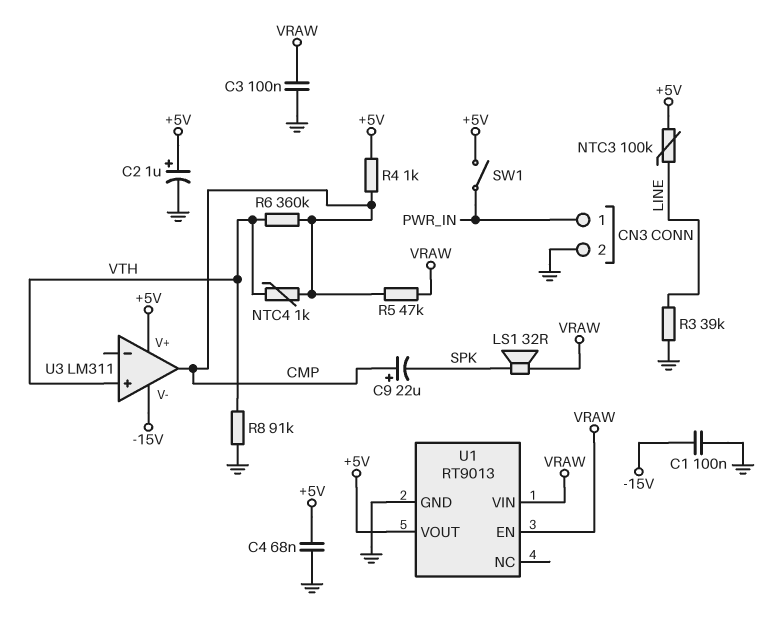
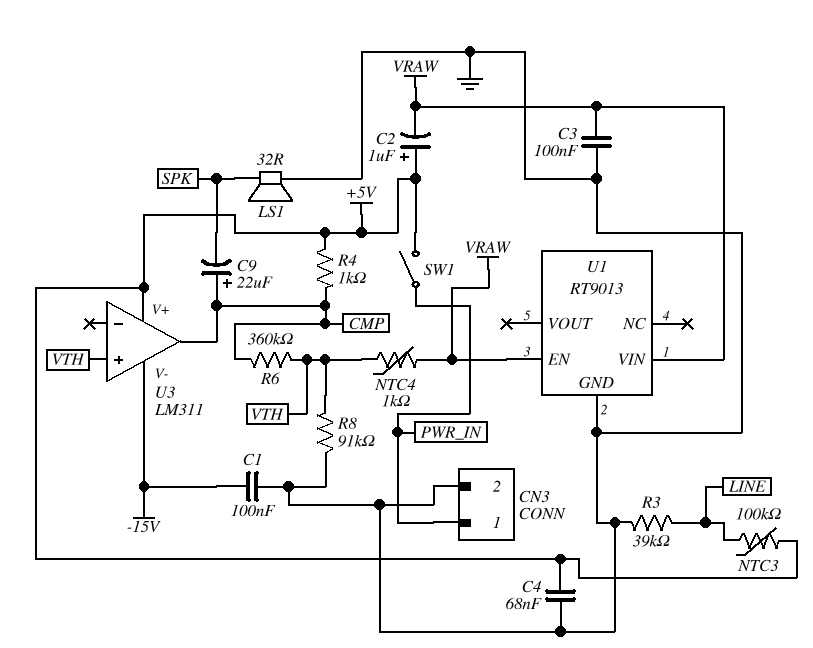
C2: 1uF (plus +5V, minus GND) -> 1uF (plus +5V, minus VRAW)
LS1: speaker 32R (SPK, VRAW) -> speaker 32R (GND, SPK)
NTC4: 1k (CMP, VTH) -> 1k (VRAW, VTH)
R5: 47k (CMP, VRAW) -> none
U1 pin VOUT: +5V -> none

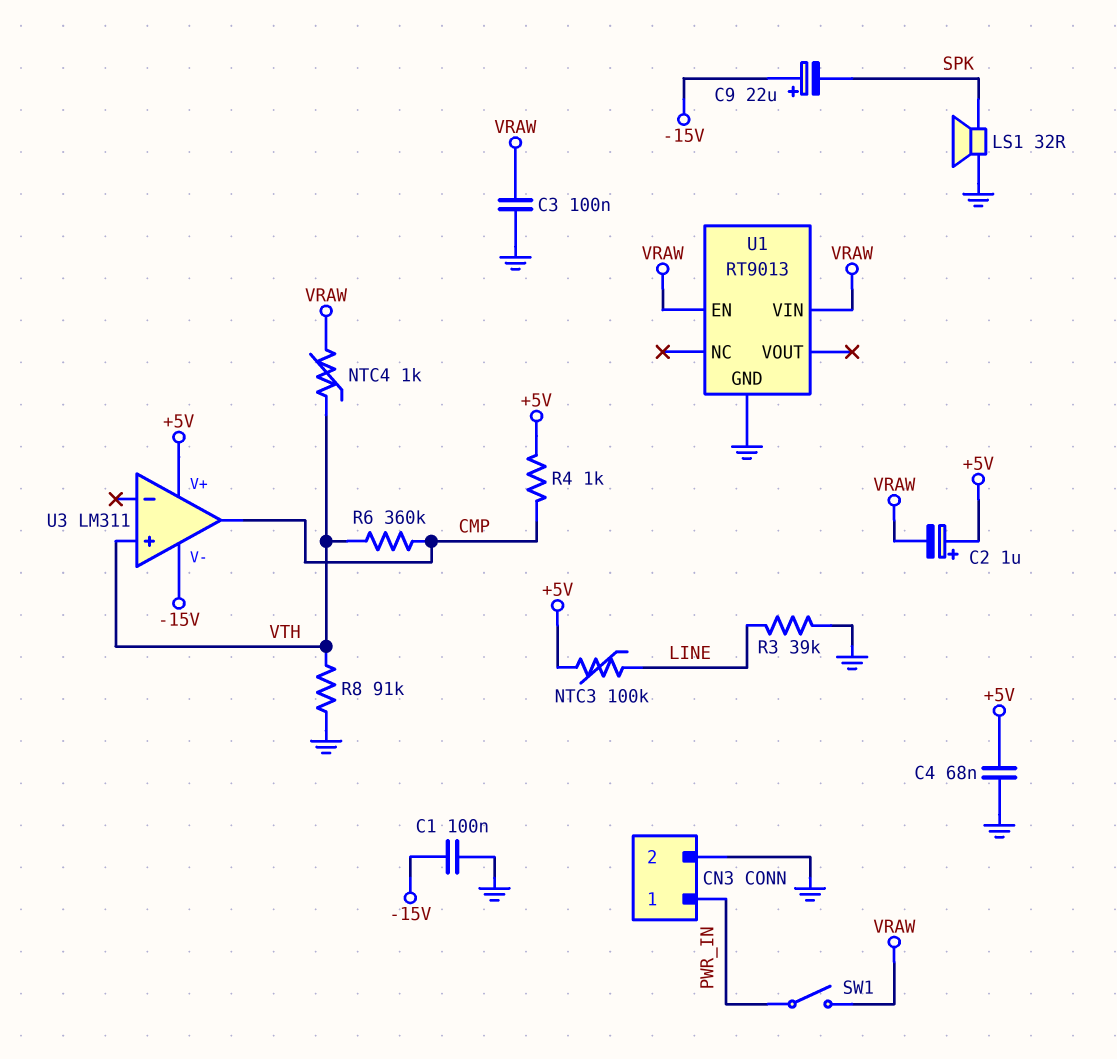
C9: 22uF (plus CMP, minus SPK) -> 22uF (plus -15V, minus SPK)
SW1: switch (+5V, PWR_IN) -> switch (PWR_IN, VRAW)

